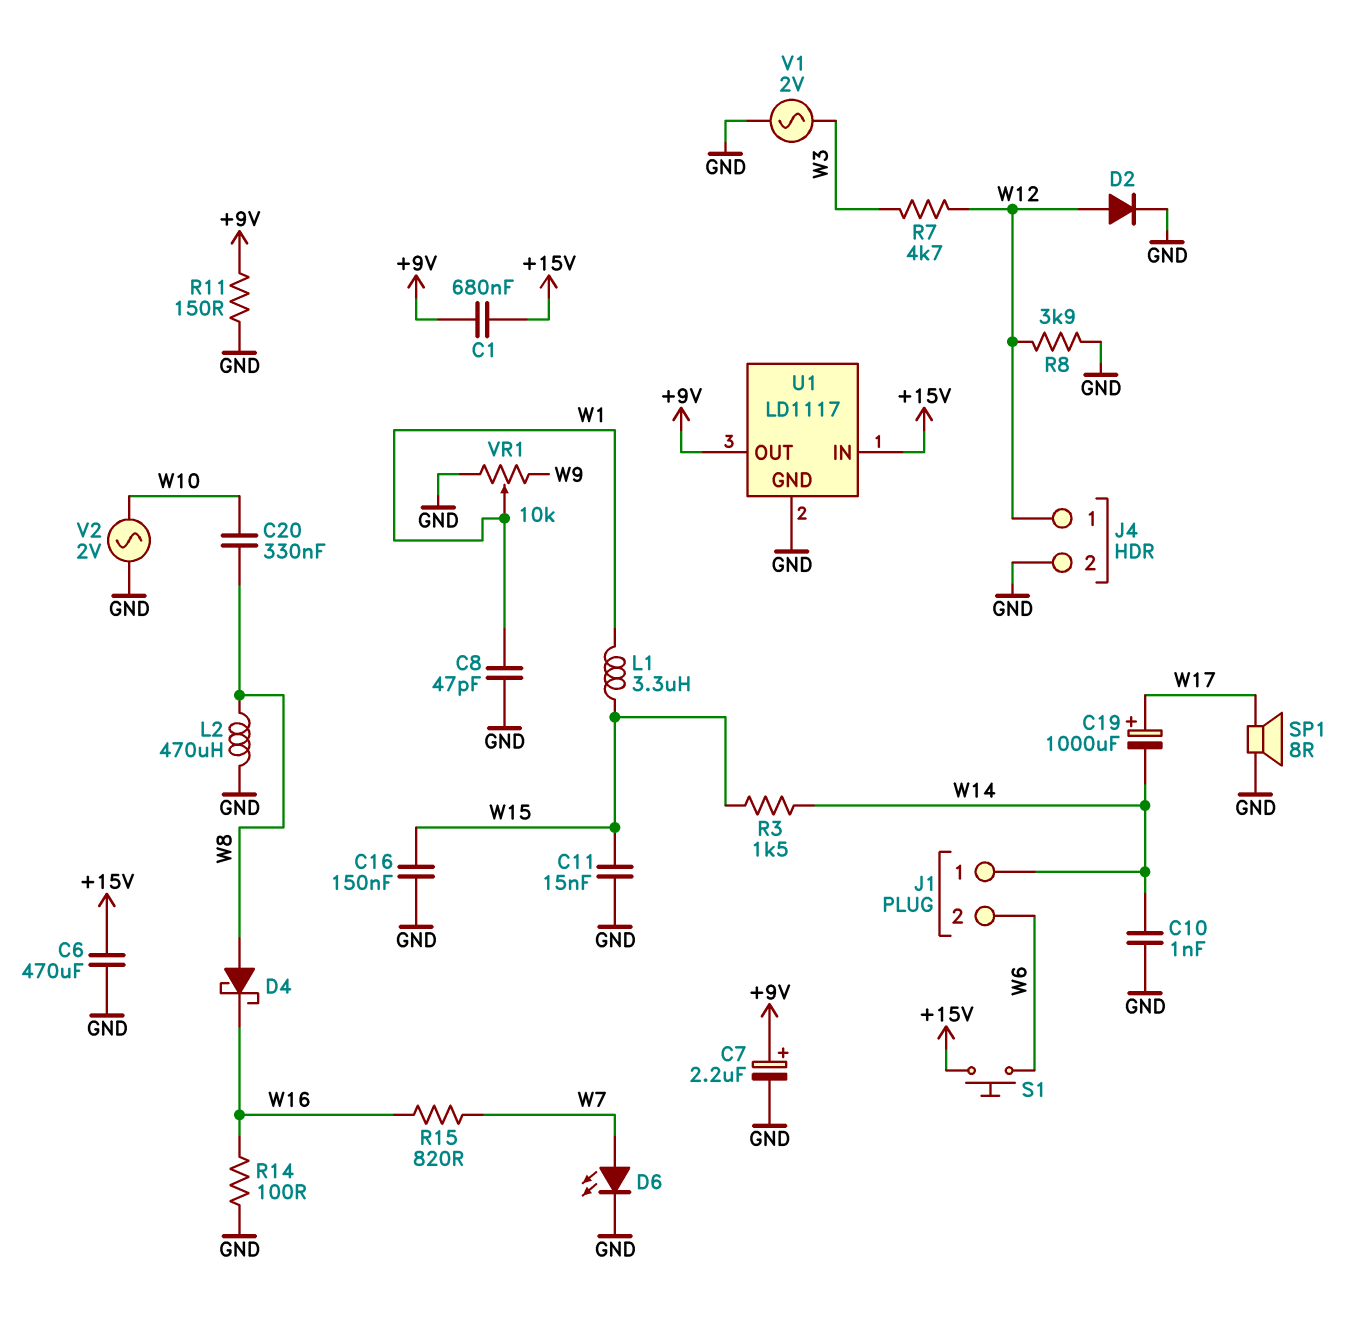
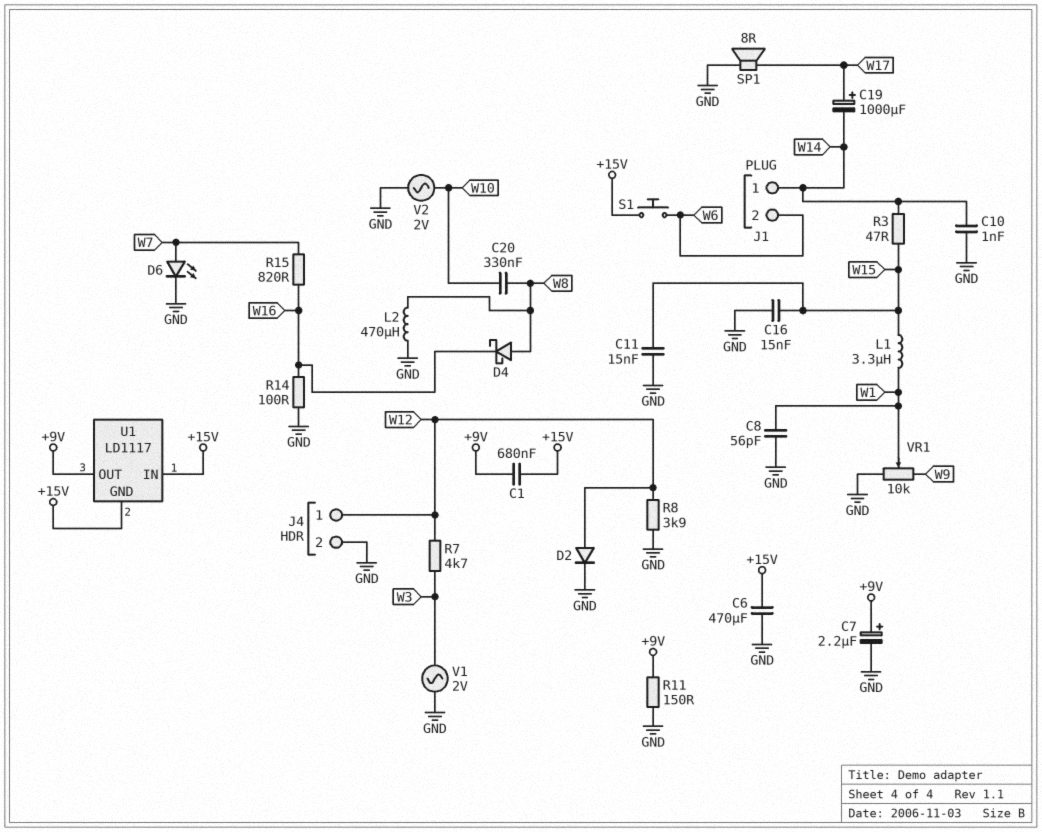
C8: 47pF (GND, W1) -> 56pF (GND, W1)
C16: 150nF (GND, W15) -> 15nF (GND, W15)
R3: 1.5k (W14, W15) -> 47 (W14, W15)
U1 pin GND: GND -> +15V

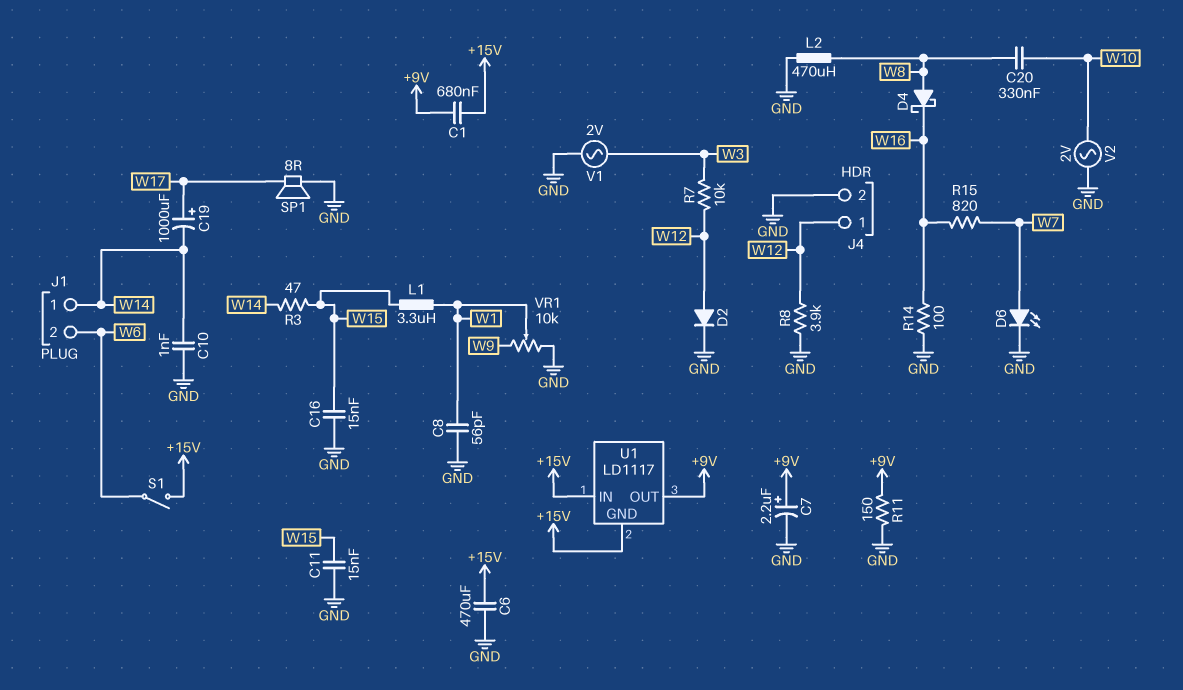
R7: 4.7k (W3, W12) -> 10k (W3, W12)
S1: button (+15V, W6) -> switch (+15V, W6)

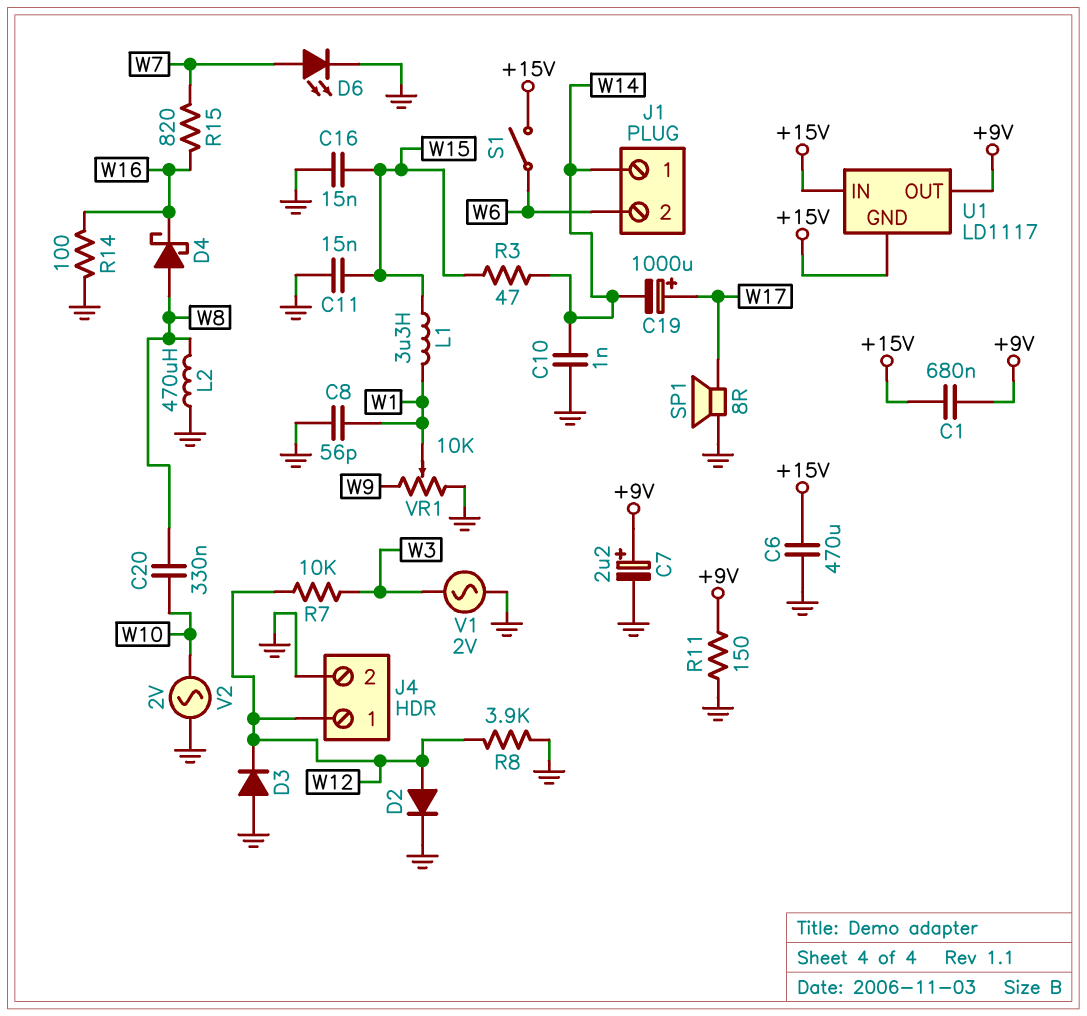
D3: none -> diode (A GND, K W12)

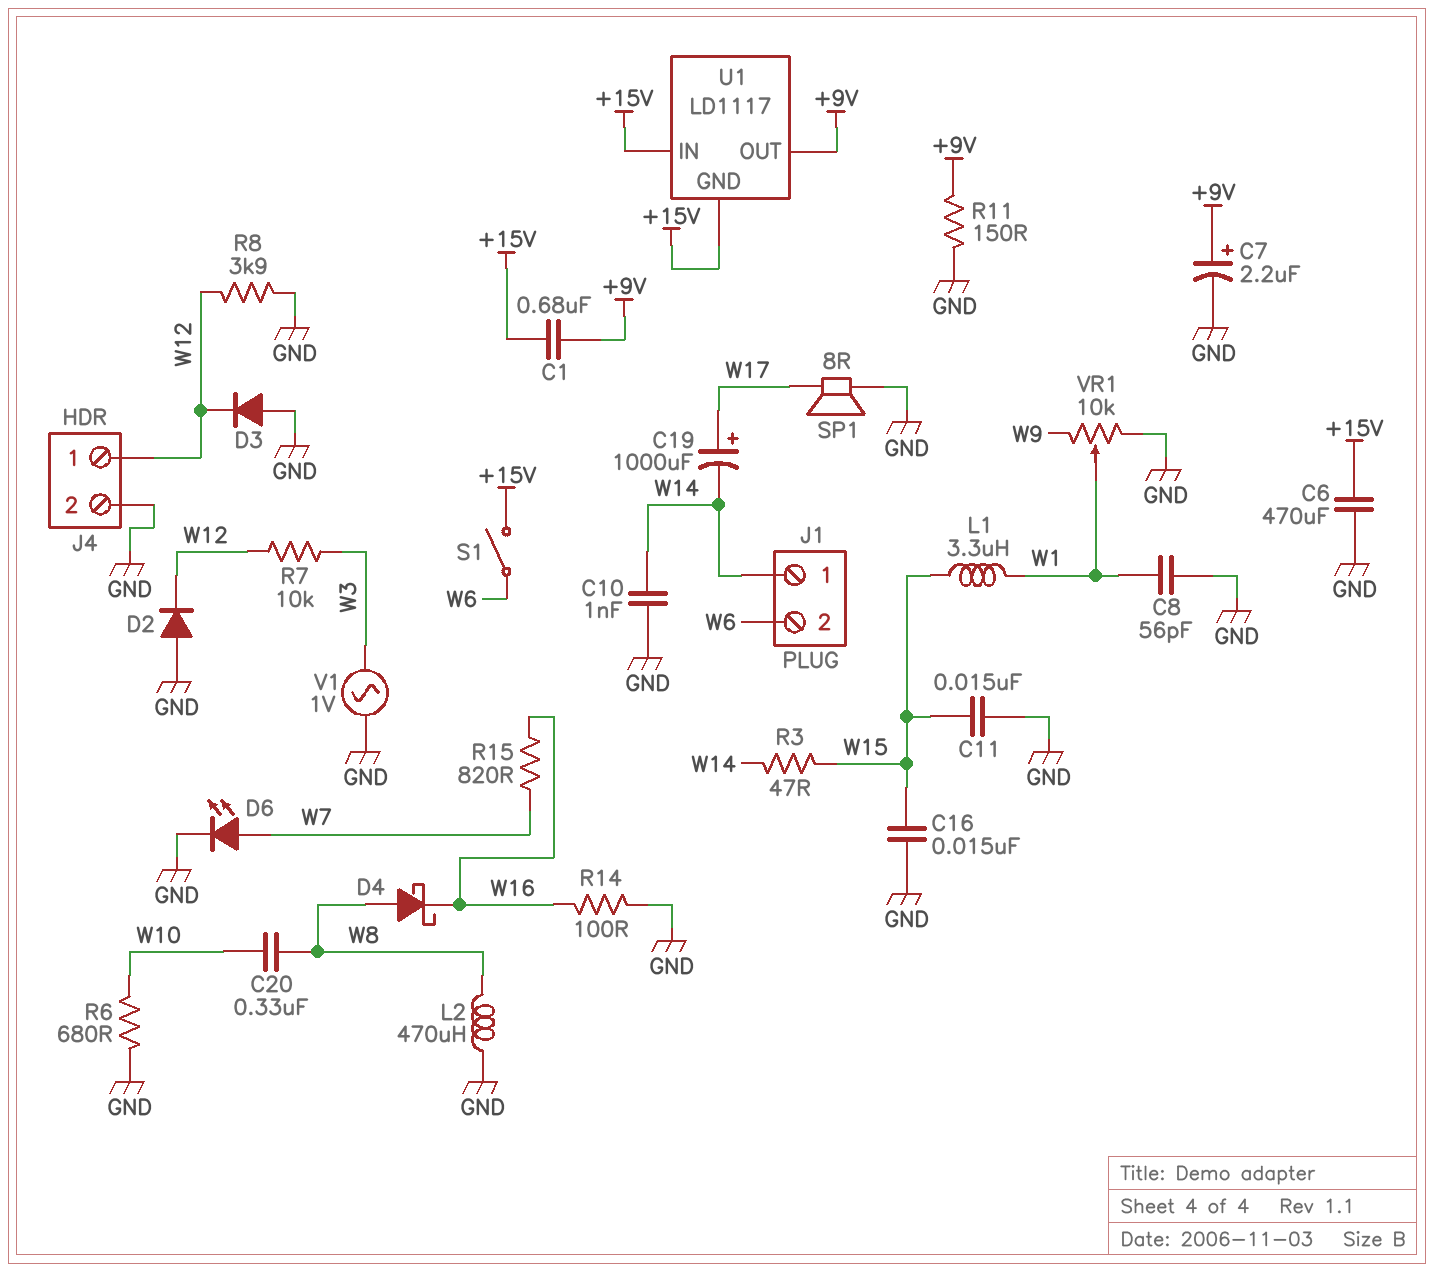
D2: diode (A W12, K GND) -> diode (A GND, K W12)
R6: none -> 680 (GND, W10)
V1: AC 2V (GND, W3) -> AC 1V (GND, W3)
V2: AC 2V (GND, W10) -> none

